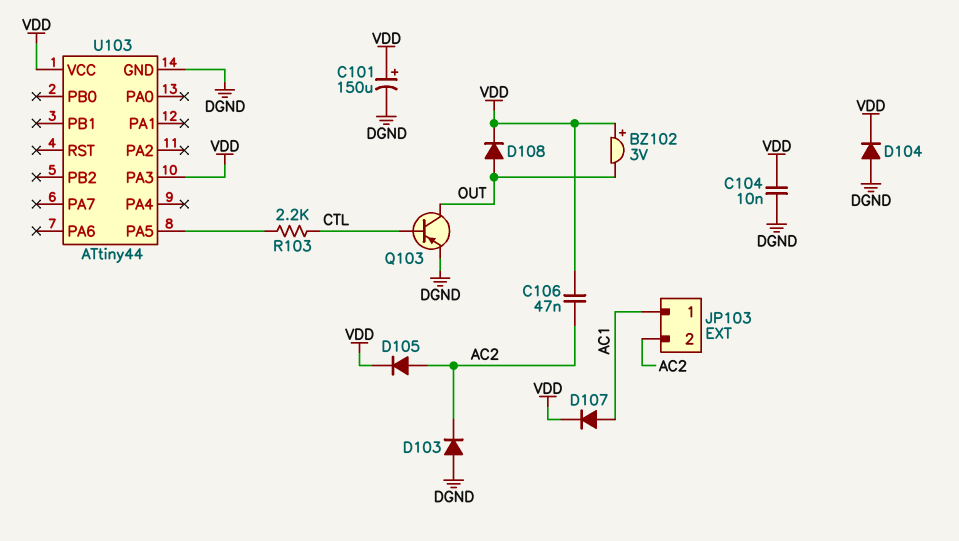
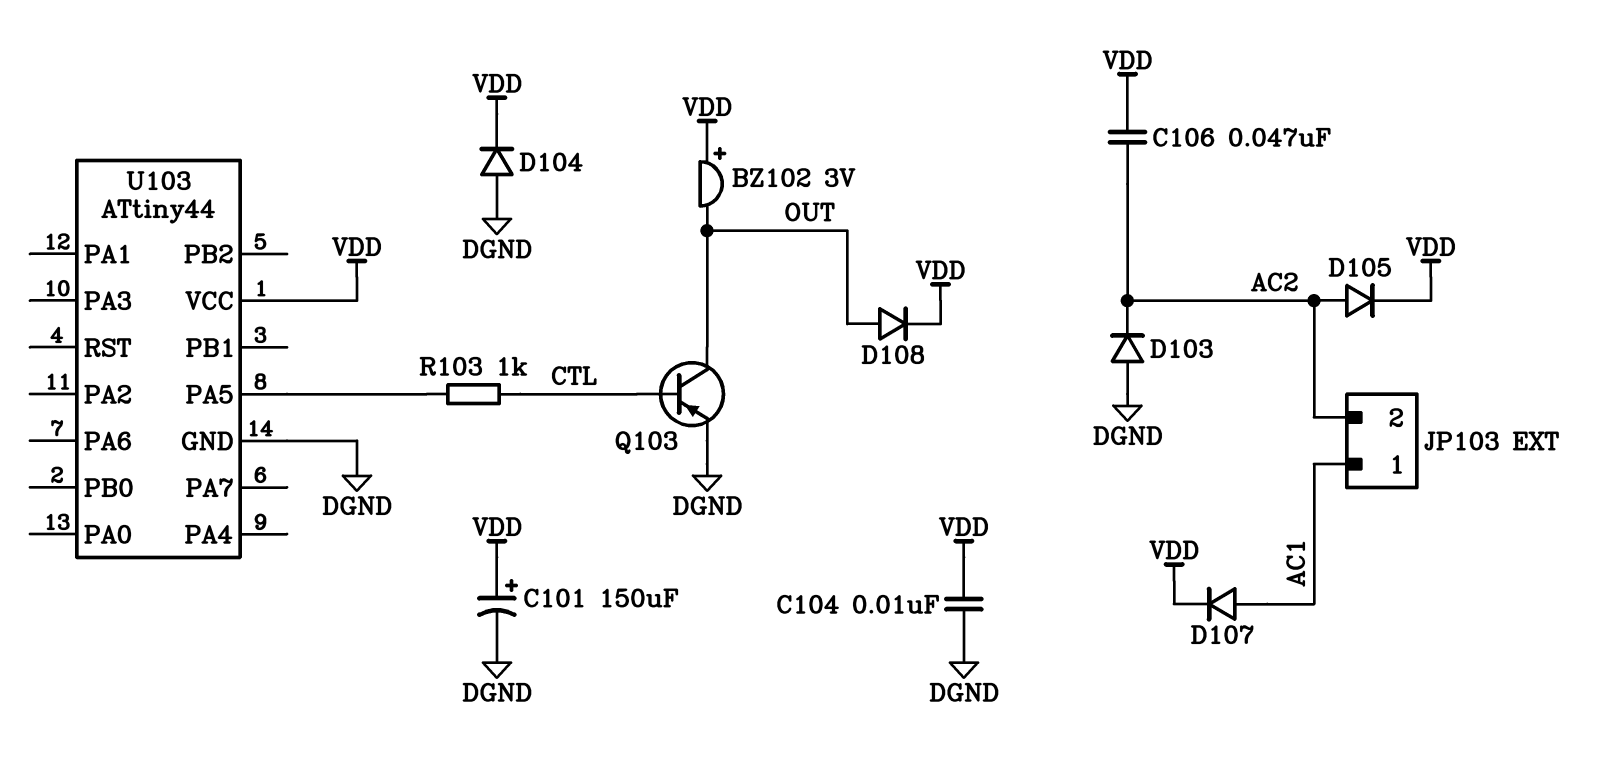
R103: 2.2k (CTL, U103/PA5) -> 1k (CTL, U103/PA5)
U103 pin PA3: VDD -> none

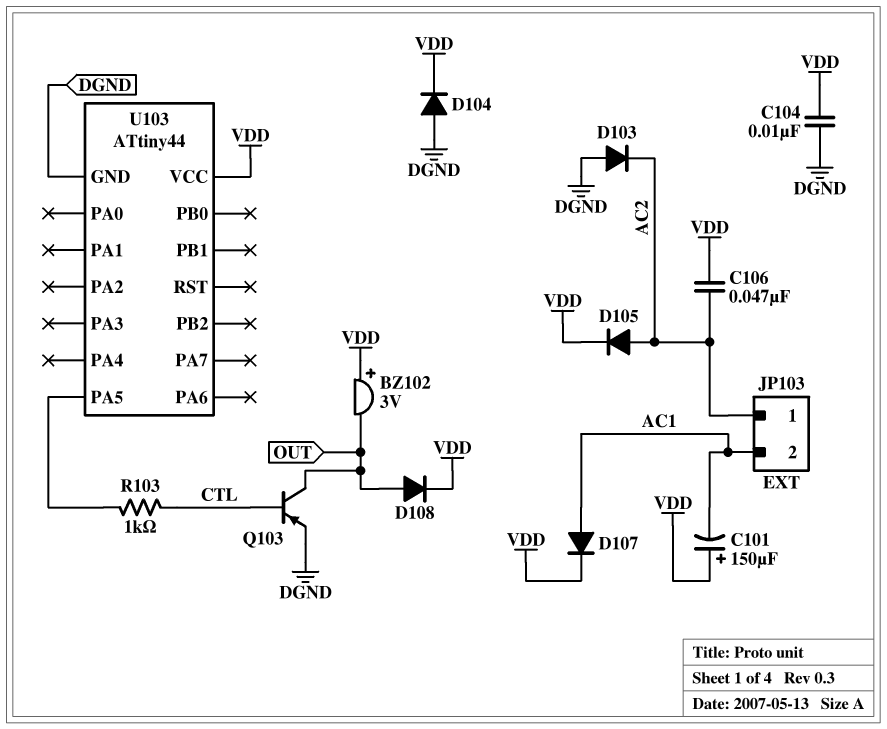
C101: 150uF (plus VDD, minus DGND) -> 150uF (plus VDD, minus AC1)
JP103 pin 1: AC1 -> AC2
JP103 pin 2: AC2 -> AC1

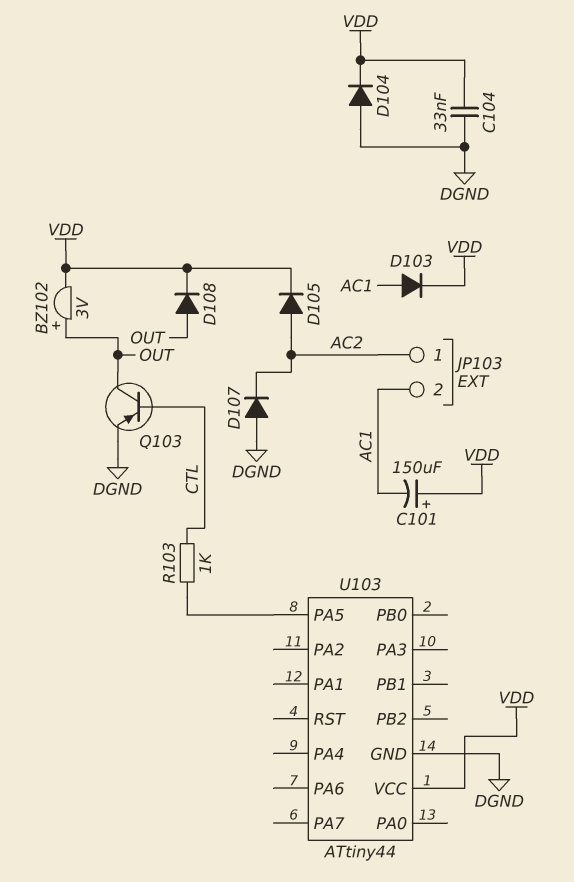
BZ102: buzzer 3V (plus VDD, minus OUT) -> buzzer 3V (plus OUT, minus VDD)
C104: 10nF (DGND, VDD) -> 33nF (DGND, VDD)
C106: 47nF (AC2, VDD) -> none
D103: diode (A DGND, K AC2) -> diode (A AC1, K VDD)
D107: diode (A AC1, K VDD) -> diode (A DGND, K AC2)

